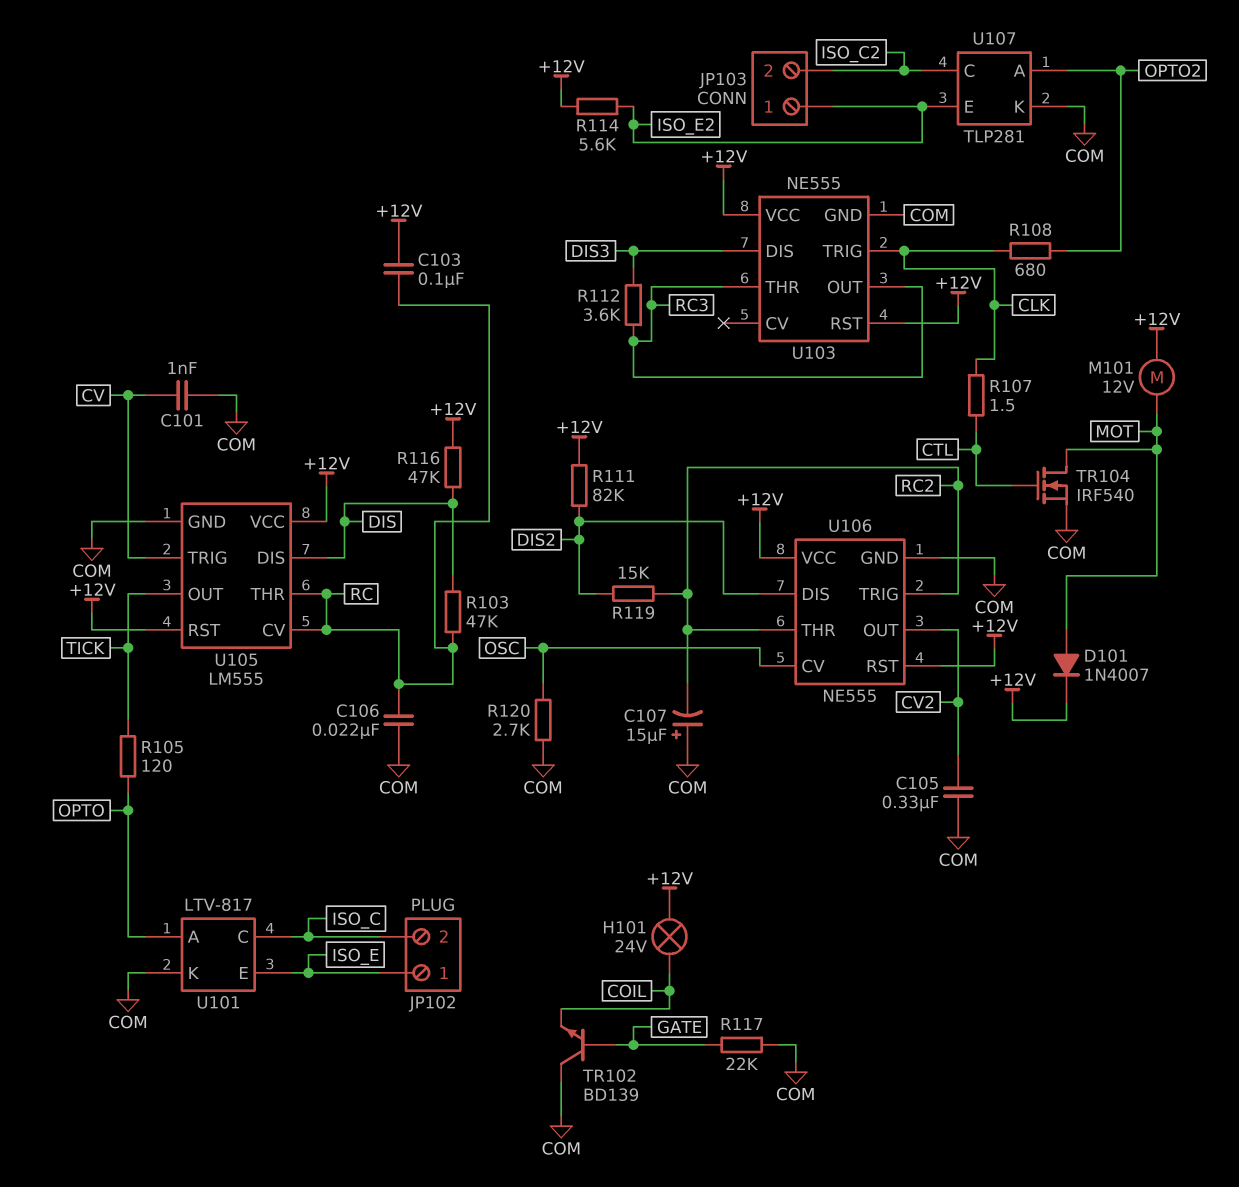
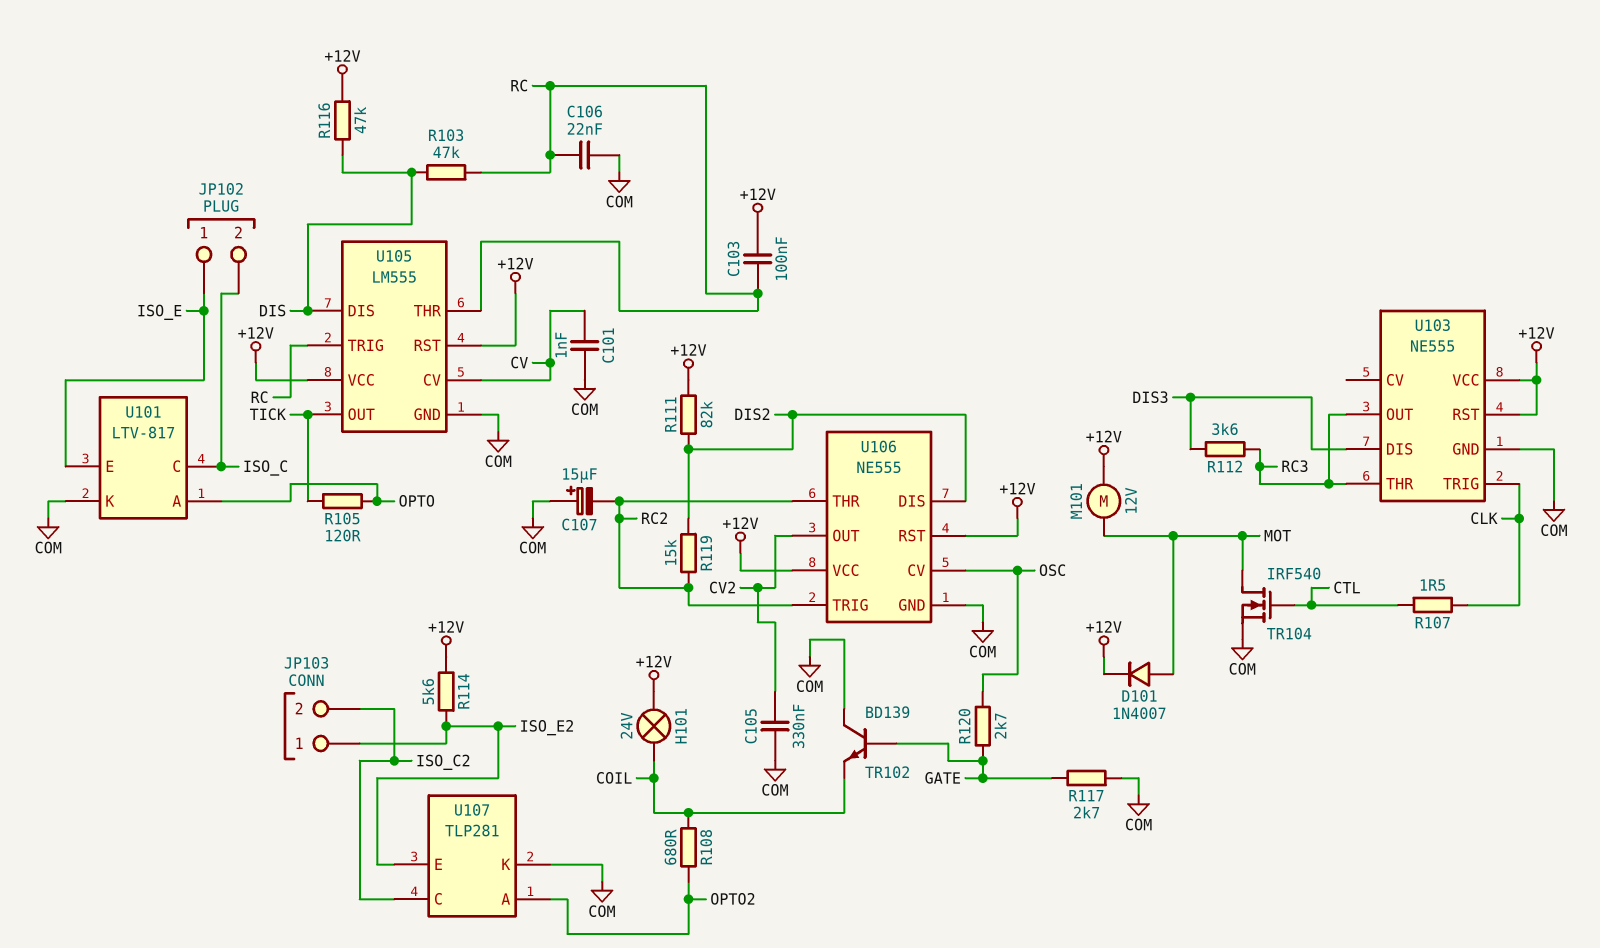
R108: 680 (CLK, OPTO2) -> 680 (COIL, OPTO2)
R117: 22k (COM, GATE) -> 2.7k (COM, GATE)
R120: 2.7k (COM, OSC) -> 2.7k (GATE, OSC)
U105 pin CV: RC -> CV
U105 pin TRIG: CV -> RC

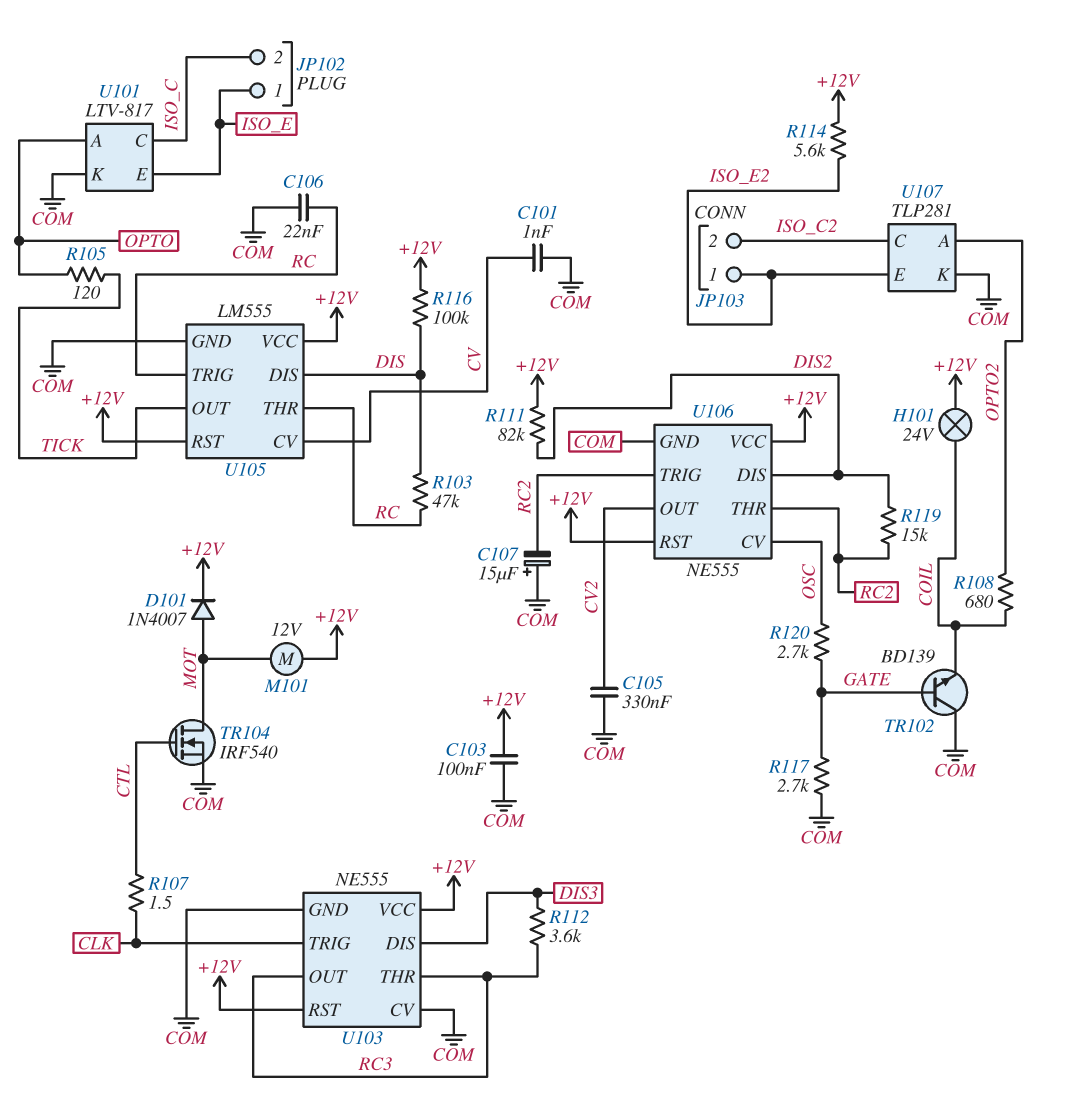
C103: 100nF (+12V, RC) -> 100nF (+12V, COM)
R116: 47k (+12V, DIS) -> 100k (+12V, DIS)
U103 pin CV: none -> COM

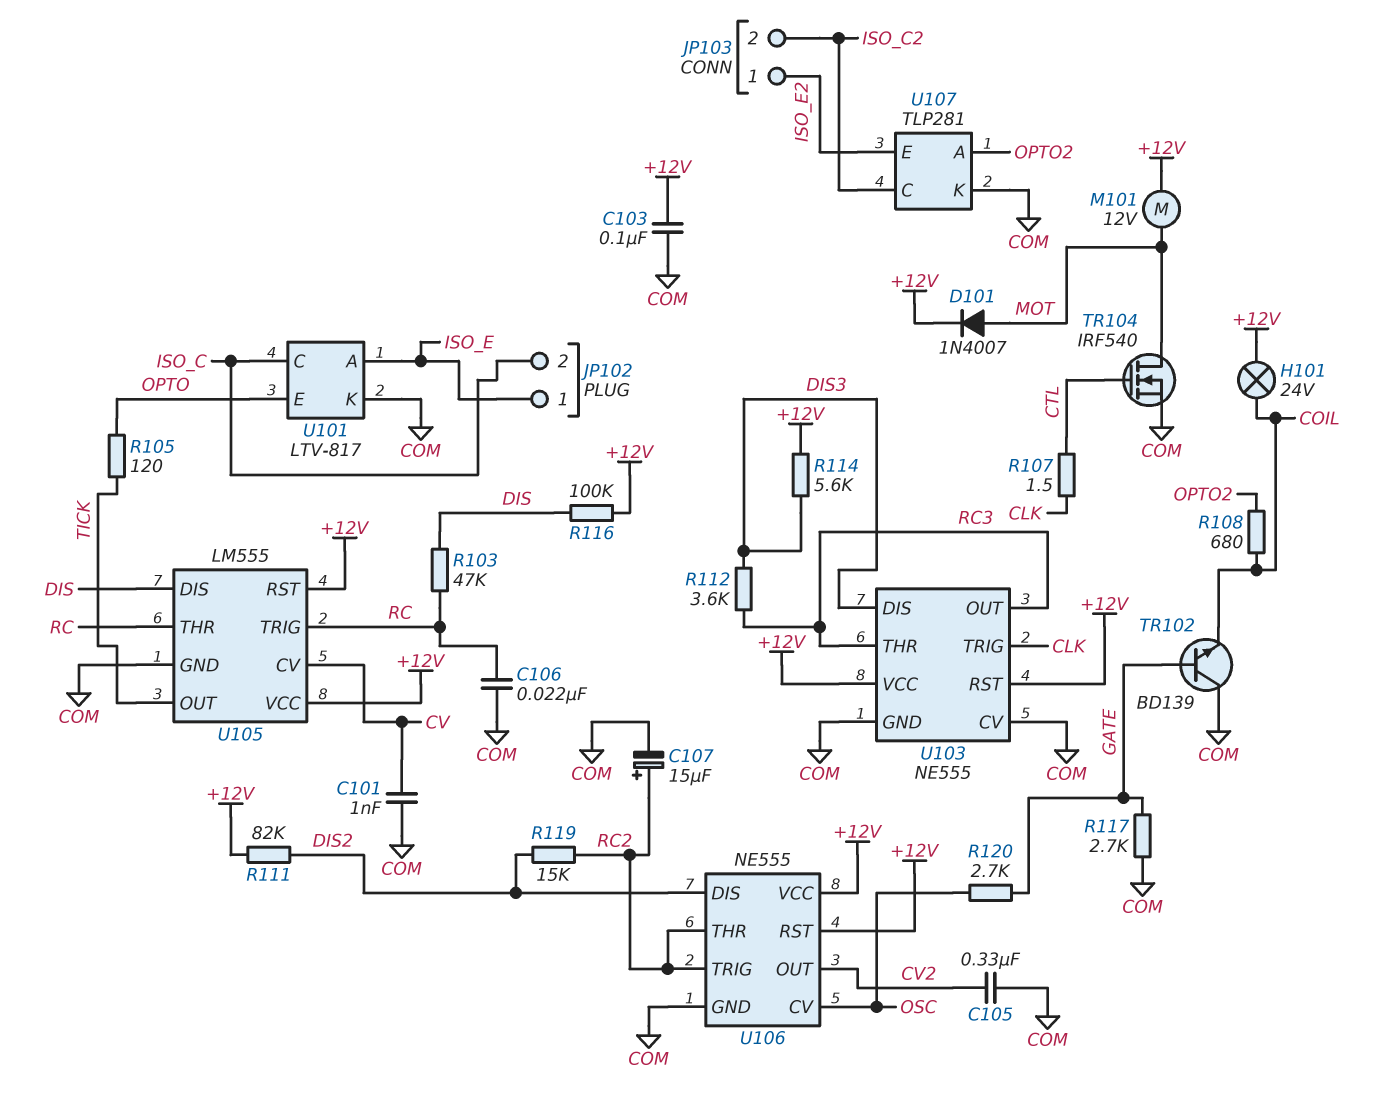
C107: 15uF (plus COM, minus RC2) -> 15uF (plus RC2, minus COM)
R114: 5.6k (+12V, ISO_E2) -> 5.6k (+12V, DIS3)
U101 pin A: OPTO -> ISO_E
U101 pin E: ISO_E -> OPTO

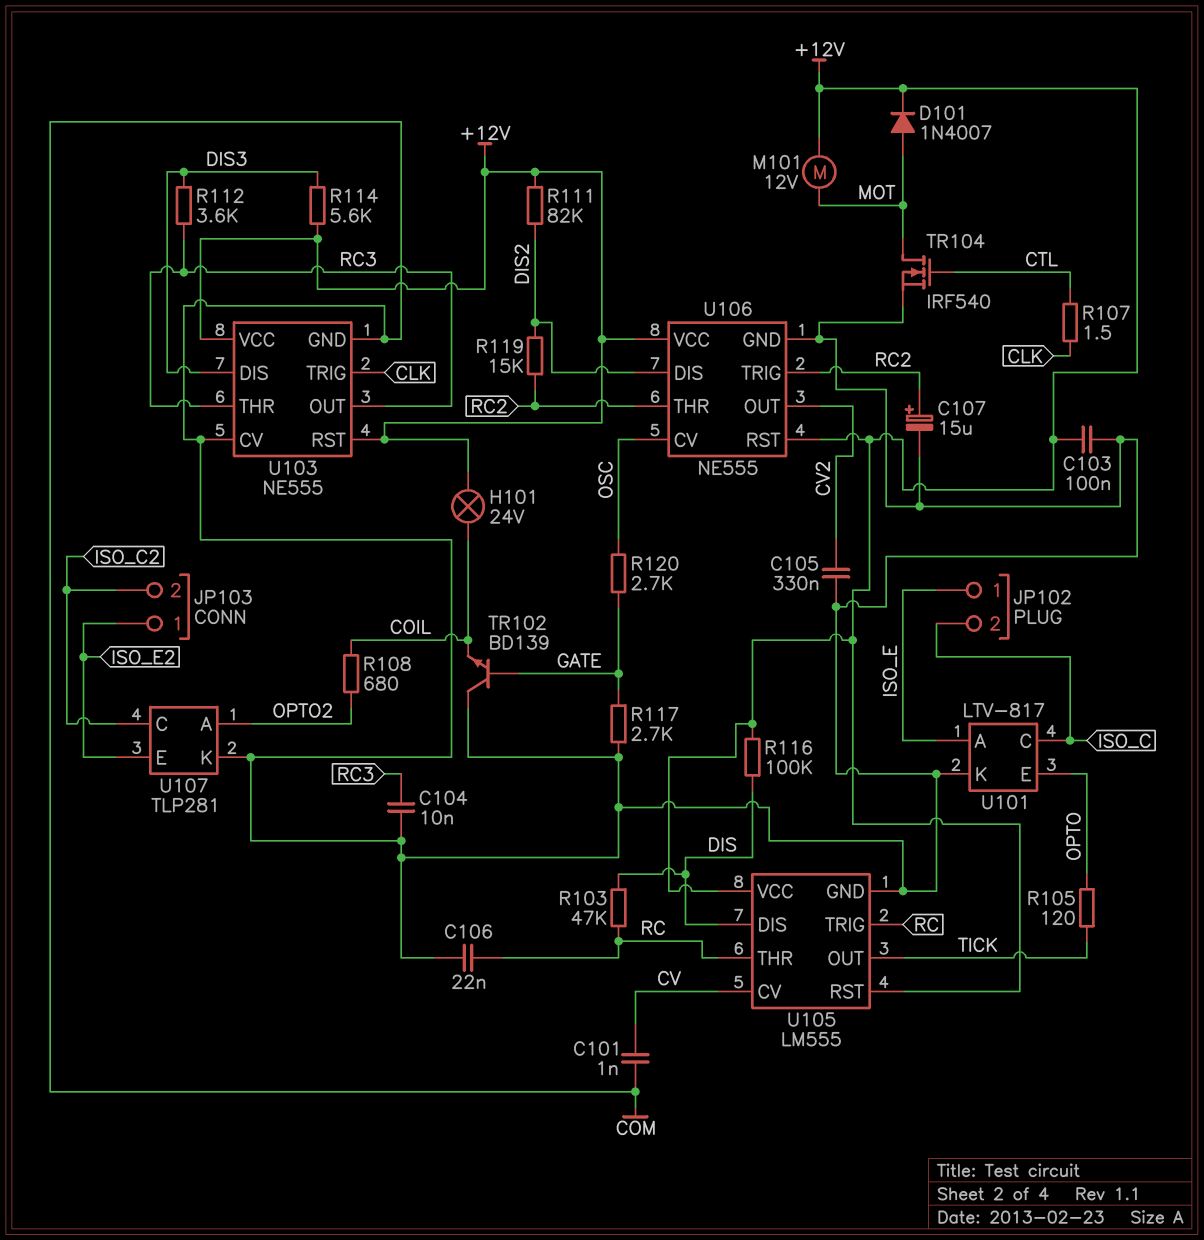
C104: none -> 10nF (COM, RC3)

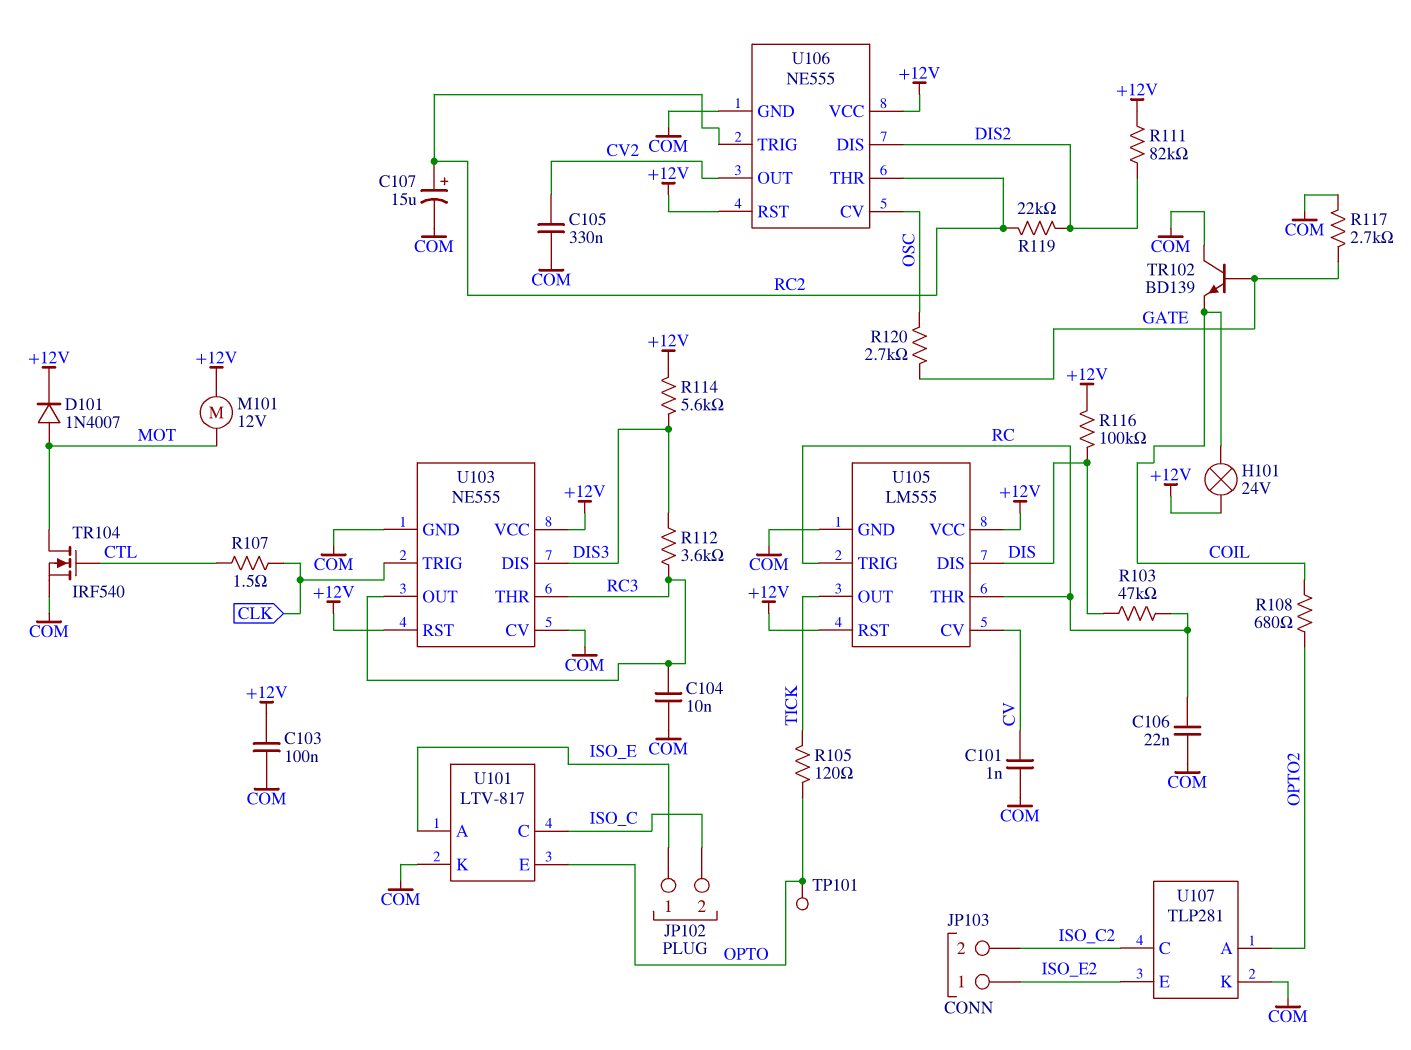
R119: 15k (DIS2, RC2) -> 22k (DIS2, RC2)
TP101: none -> test point (OPTO)

